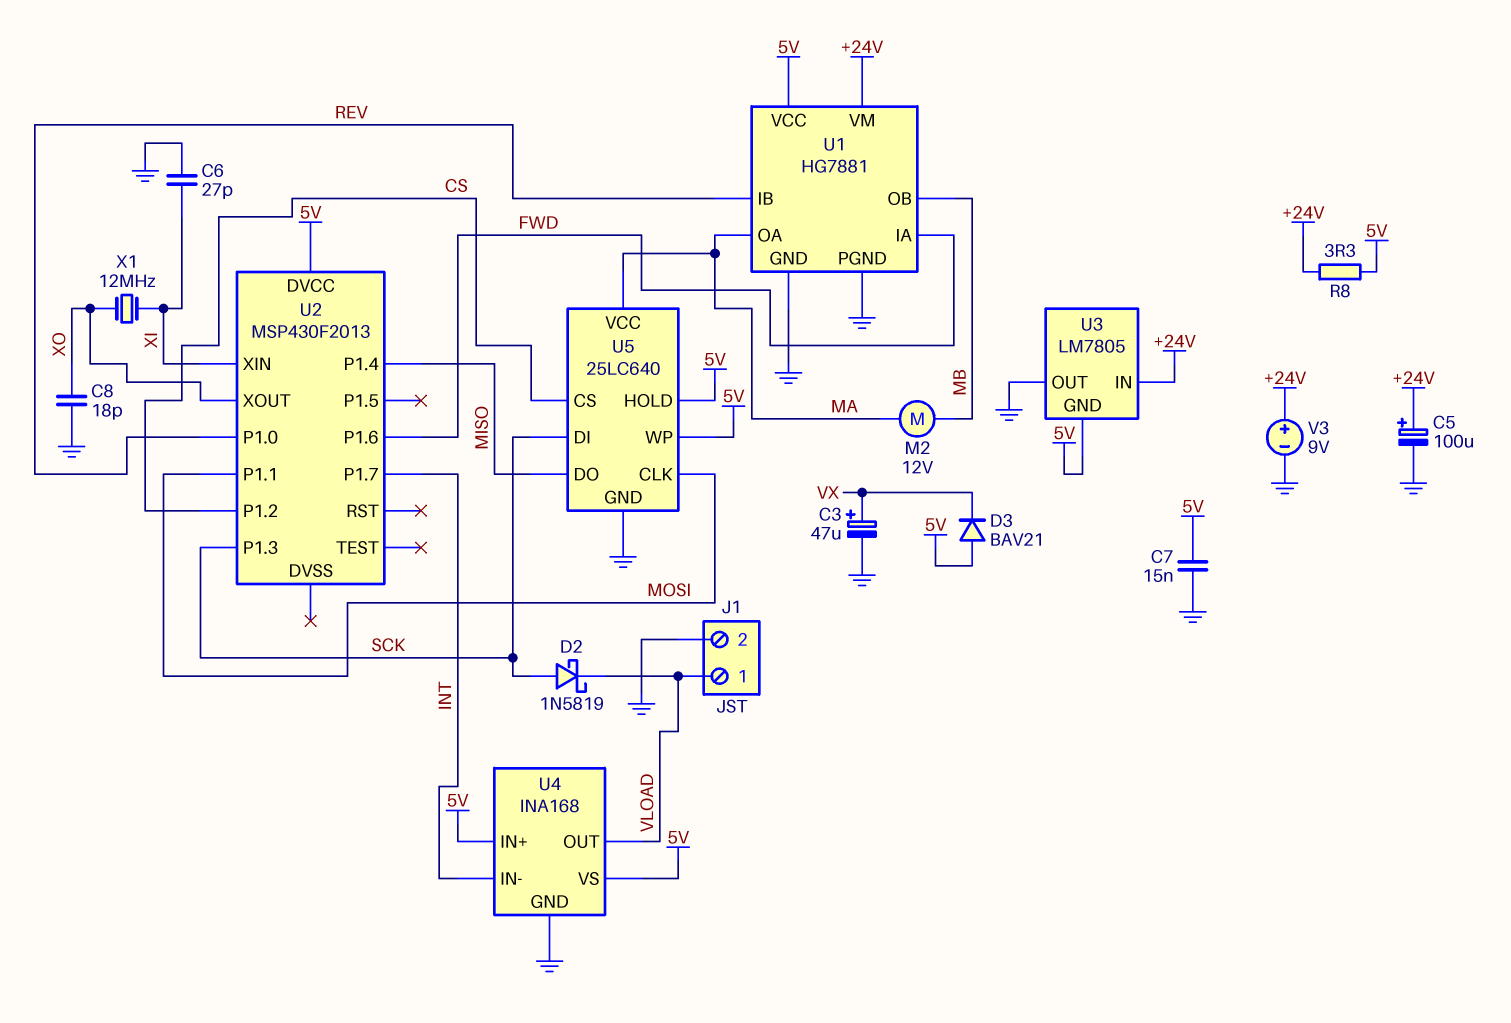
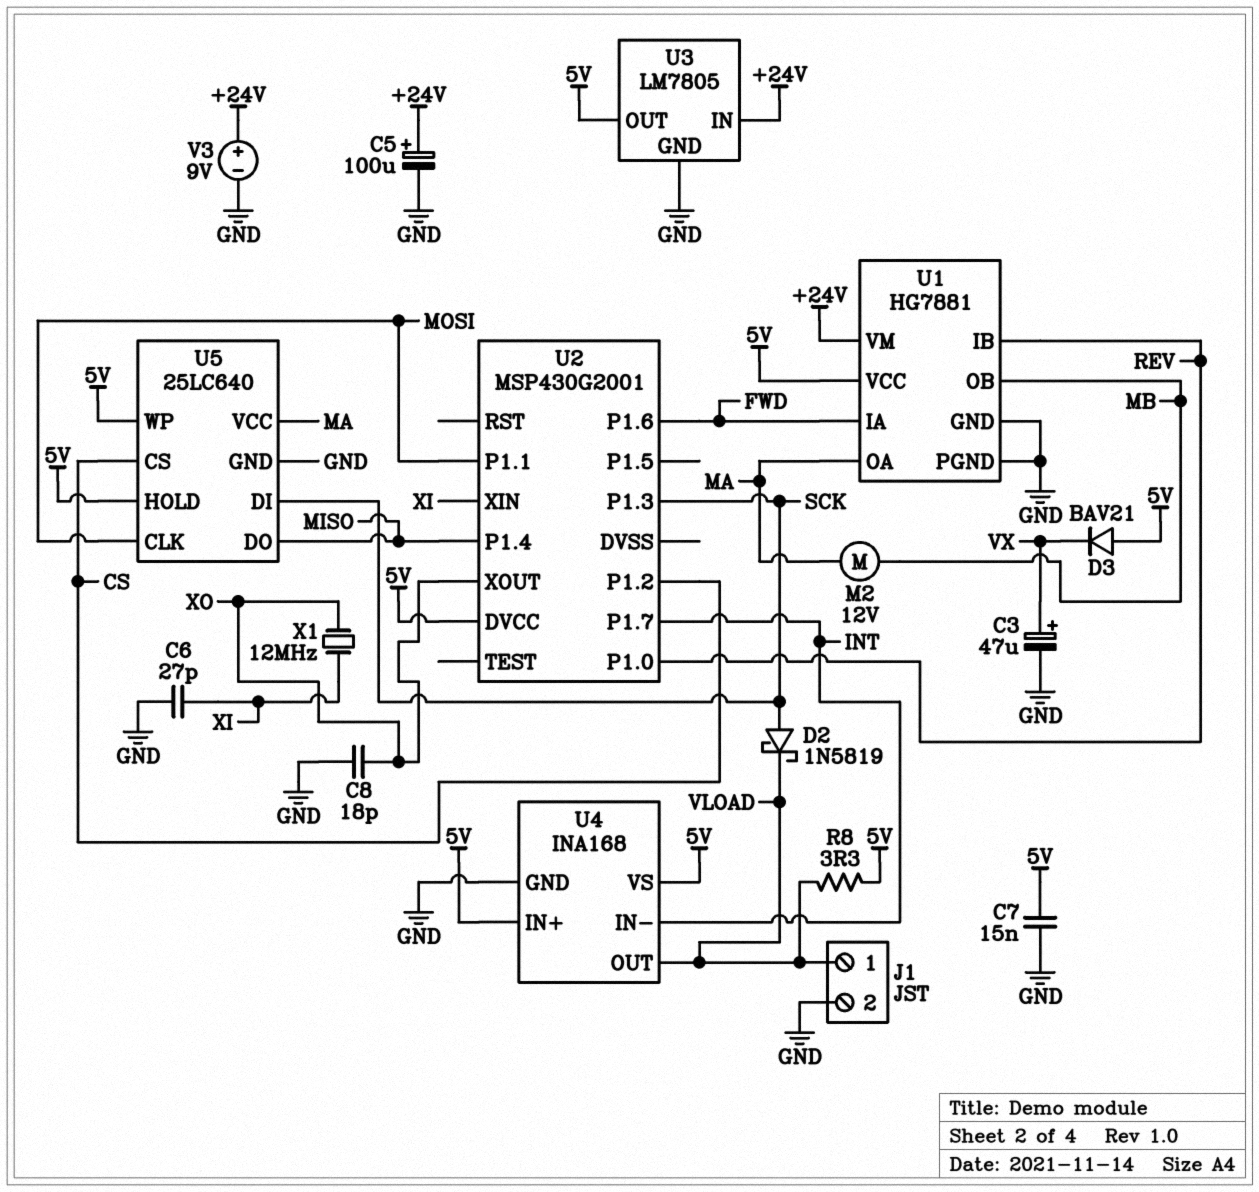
R8: 3.3 (+24V, 5V) -> 3.3 (5V, VLOAD)
U2: MSP430F2013 -> MSP430G2001
U3 pin GND: 5V -> GND
U3 pin OUT: GND -> 5V

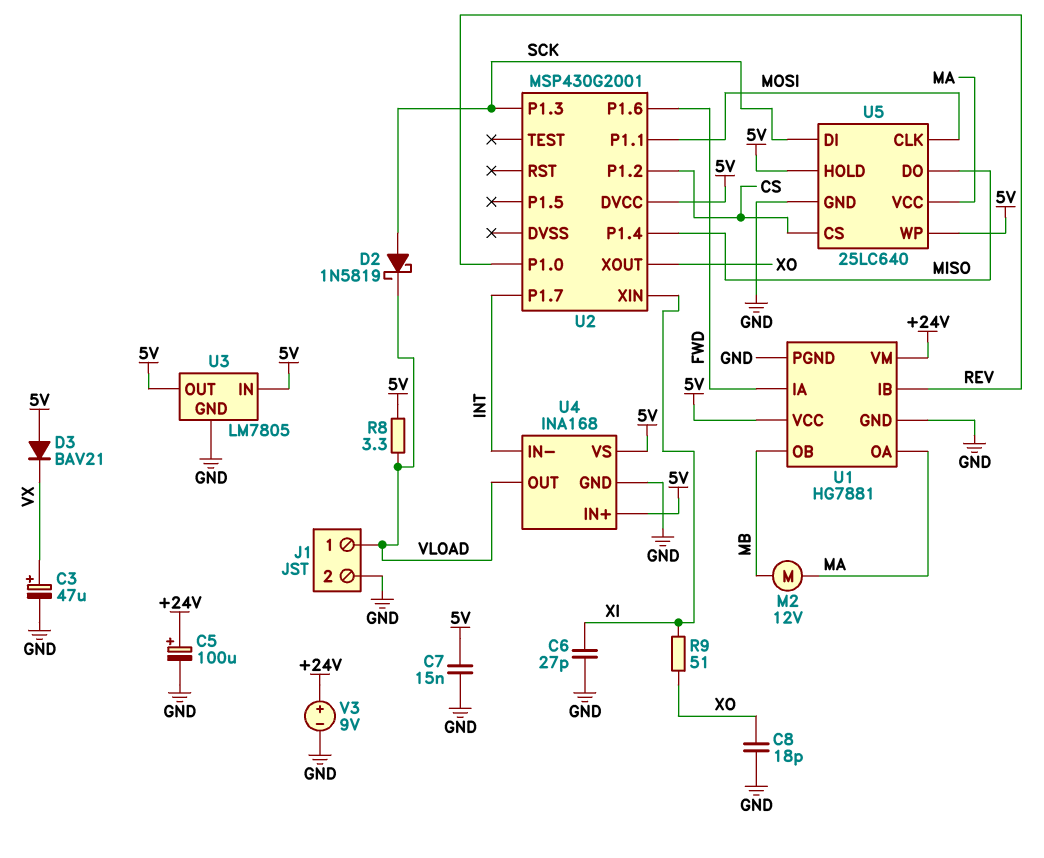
R9: none -> 51 (XI, XO)
U3 pin IN: +24V -> 5V
X1: 12MHz (XI, XO) -> none

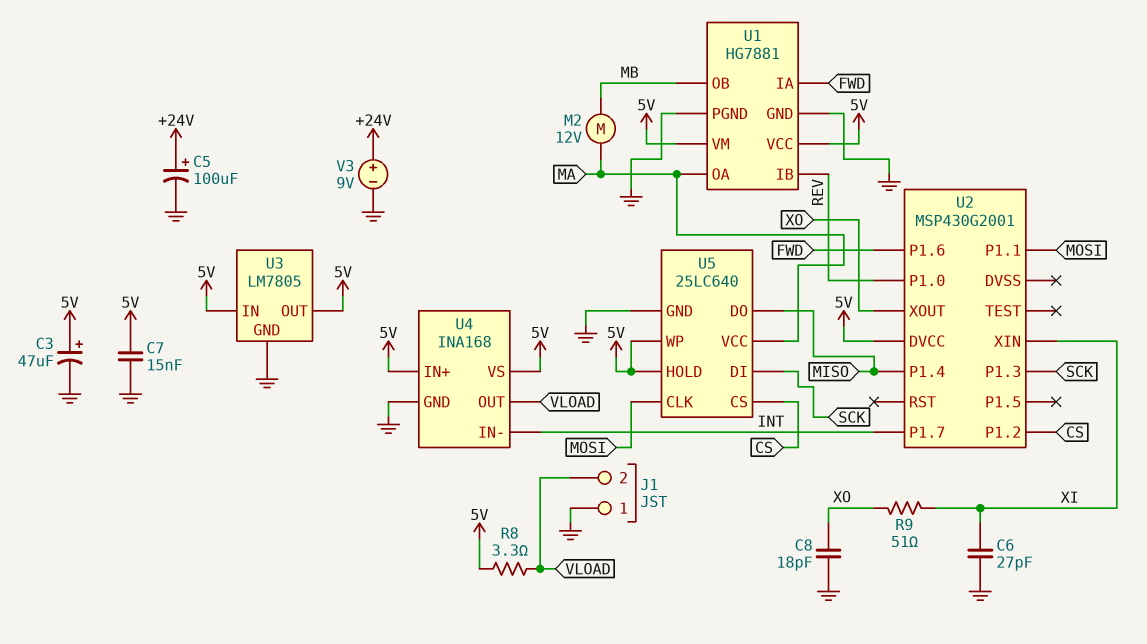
C3: 47uF (plus VX, minus GND) -> 47uF (plus 5V, minus GND)
D2: schottky 1N5819 (A SCK, K VLOAD) -> none
D3: diode BAV21 (A 5V, K VX) -> none
J1 pin 1: VLOAD -> GND
J1 pin 2: GND -> VLOAD
U1 pin VM: +24V -> 5V

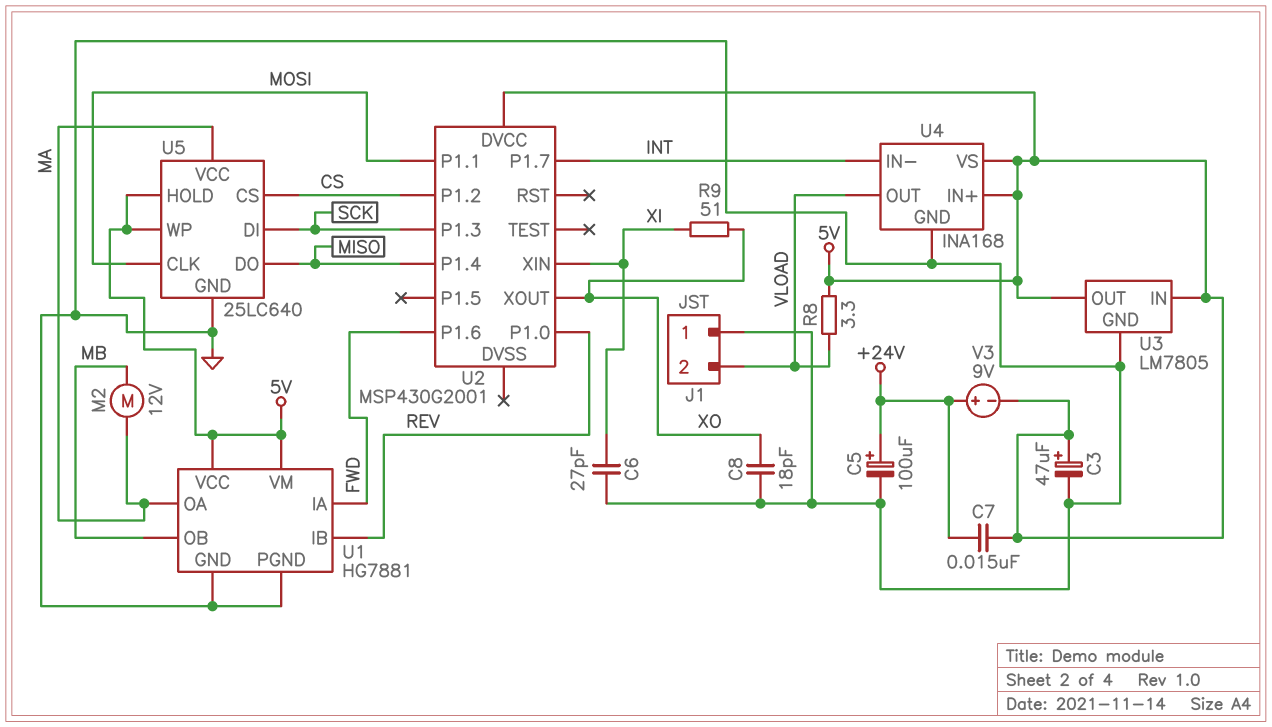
C7: 15nF (5V, GND) -> 15nF (+24V, 5V)
V3: 9V (plus +24V, minus GND) -> 9V (plus +24V, minus 5V)

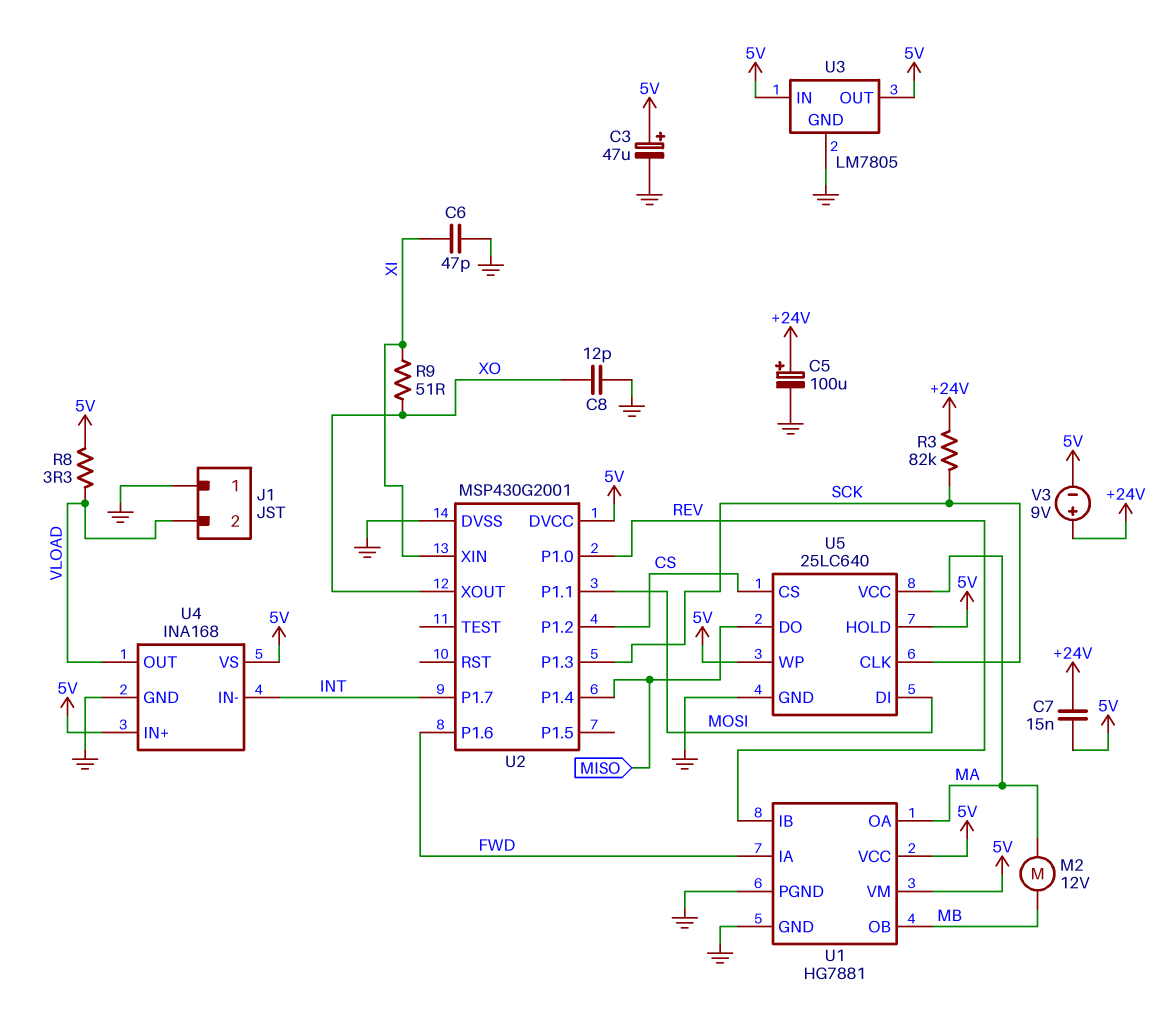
C6: 27pF (GND, XI) -> 47pF (GND, XI)
C8: 18pF (GND, XO) -> 12pF (GND, XO)
R3: none -> 82k (+24V, SCK)
U2 pin DVSS: none -> GND
U5 pin CLK: MOSI -> SCK
U5 pin DI: SCK -> MOSI

